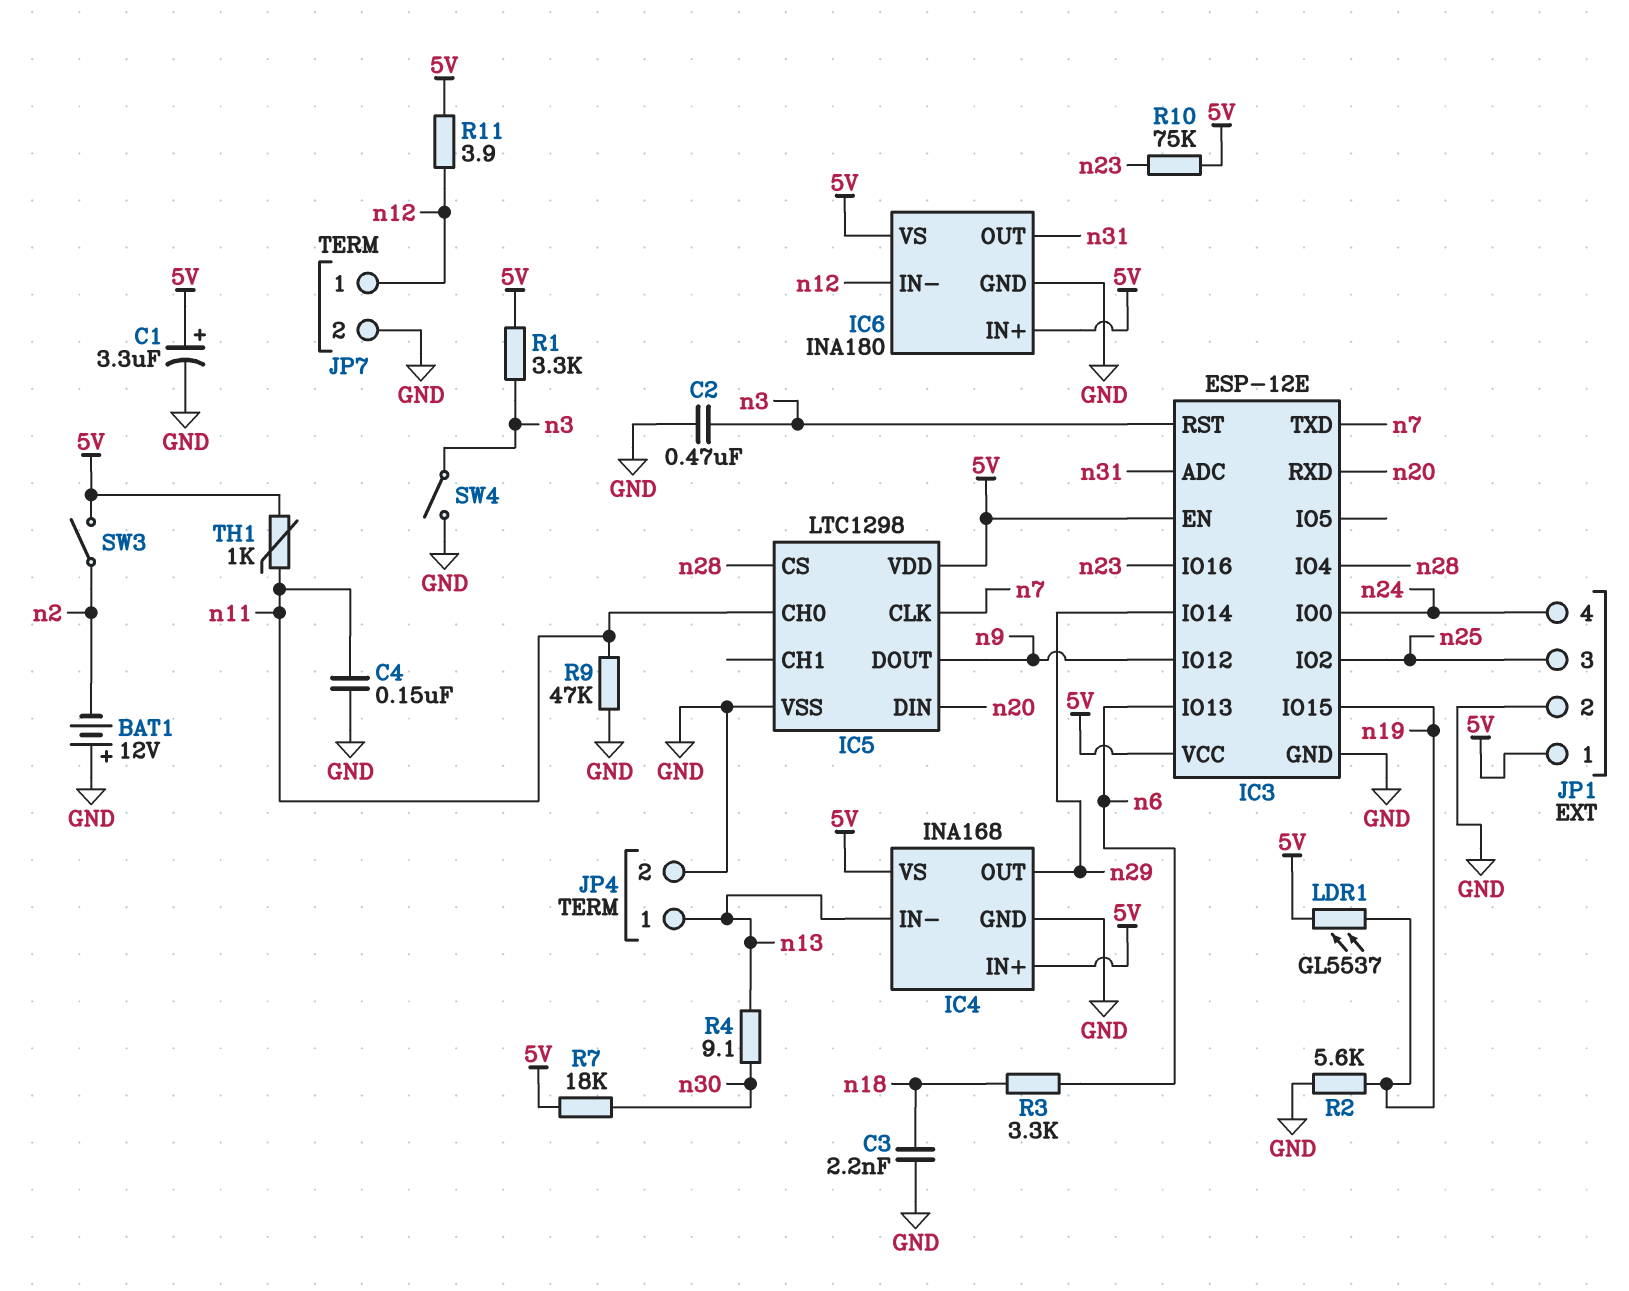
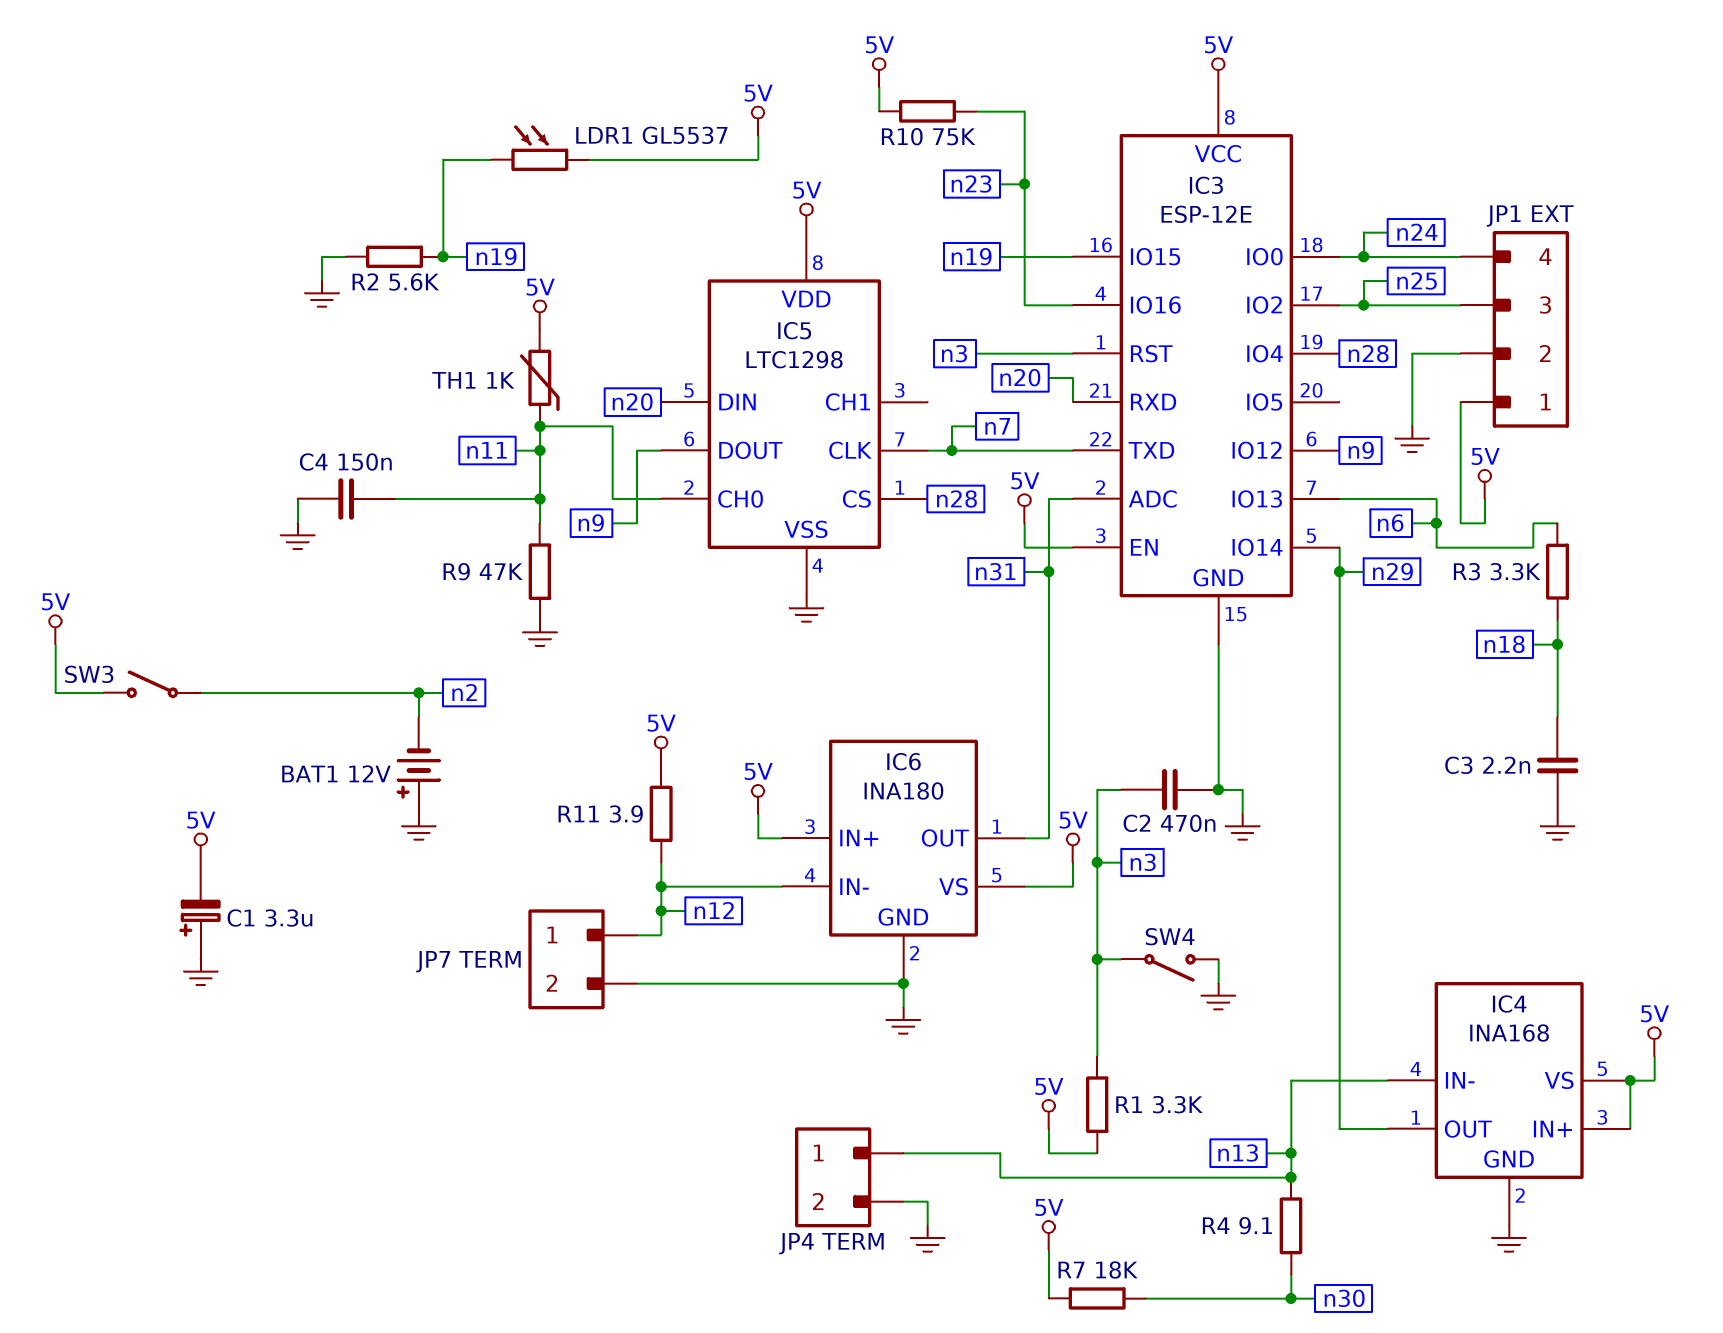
C1: 3.3uF (plus 5V, minus GND) -> 3.3uF (plus GND, minus 5V)

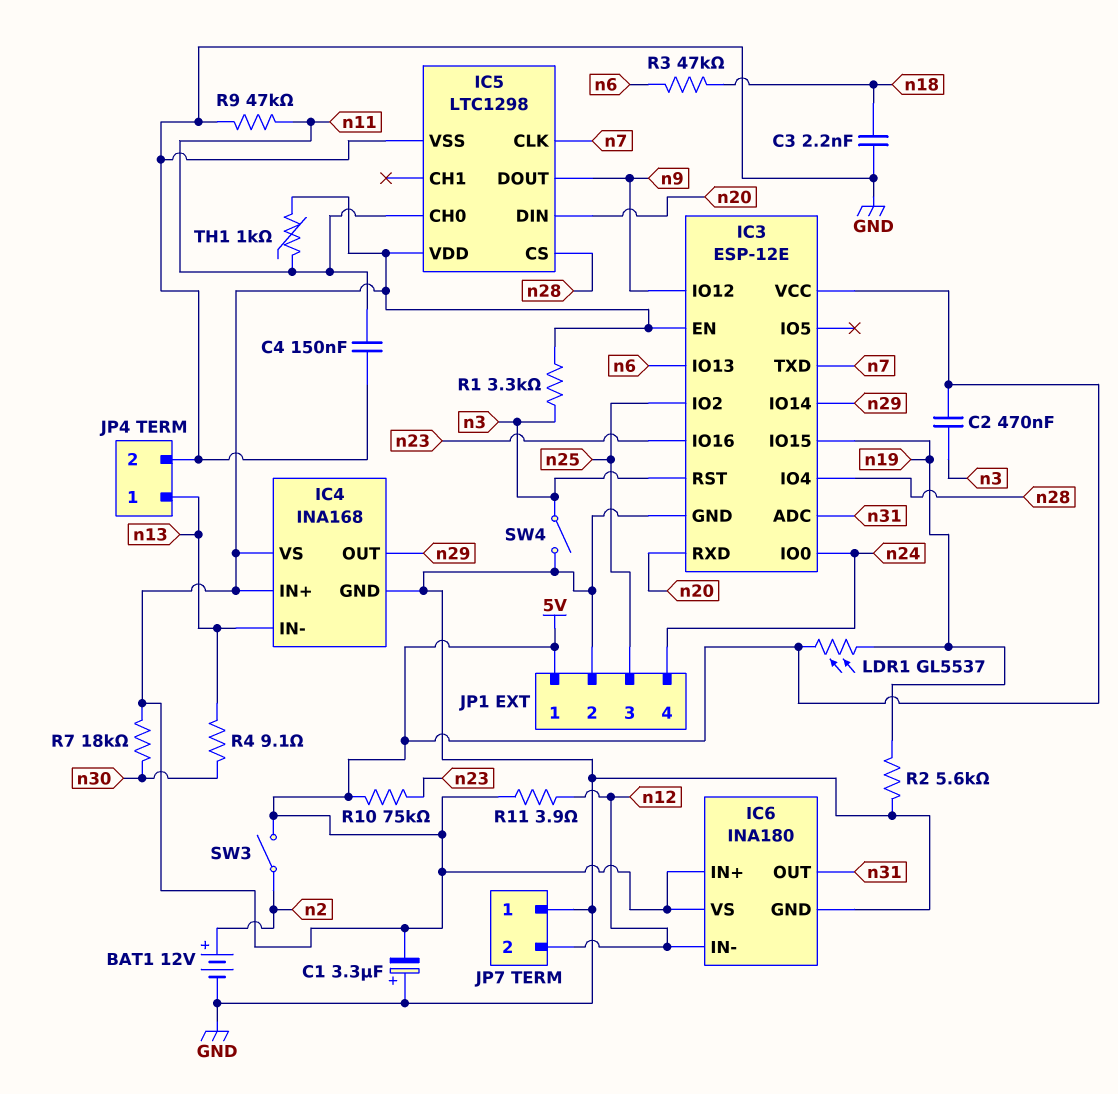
BAT1: 12V (plus GND, minus n2) -> 12V (plus n2, minus GND)
C2: 470nF (GND, n3) -> 470nF (5V, n3)
JP7 pin 1: n12 -> GND
JP7 pin 2: GND -> n12
R3: 3.3k (n6, n18) -> 47k (n6, n18)

